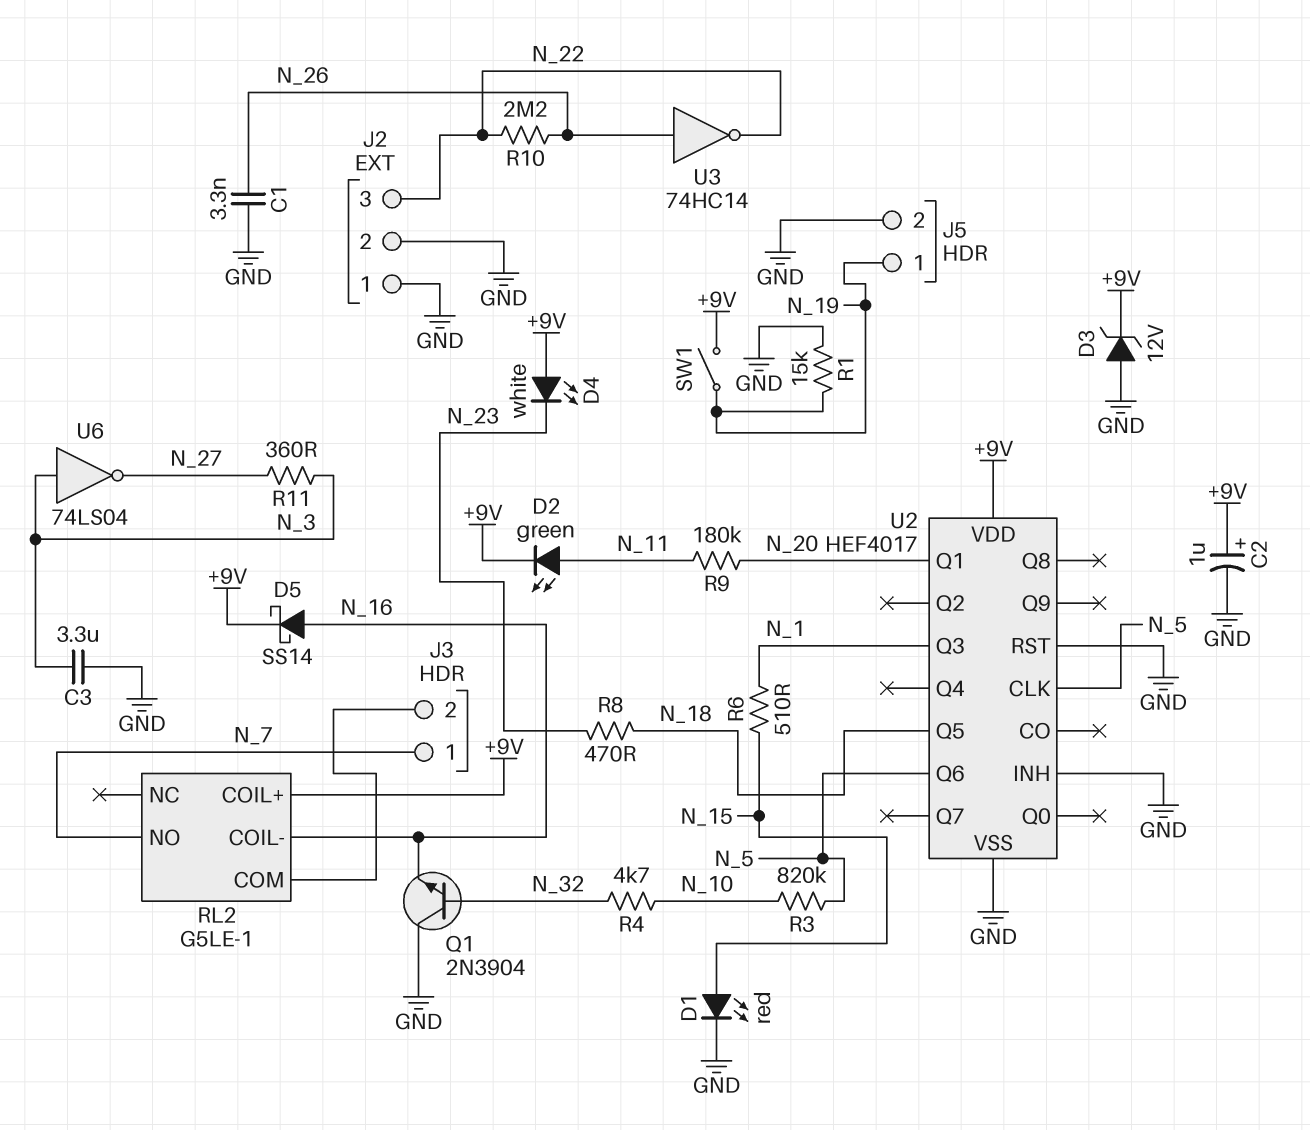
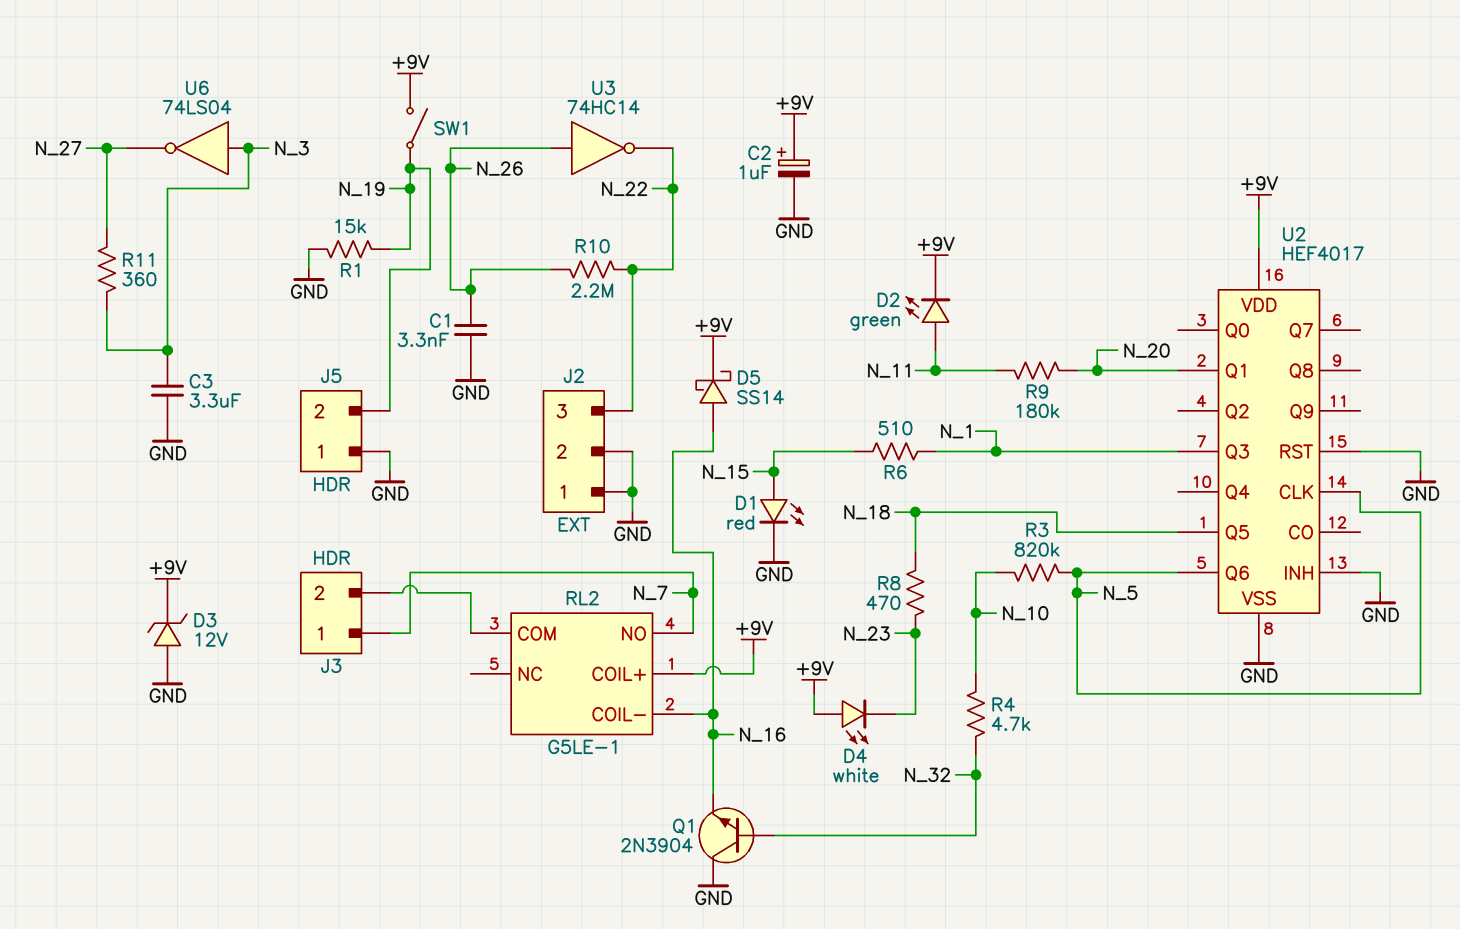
J5 pin 1: N_19 -> GND
J5 pin 2: GND -> N_19

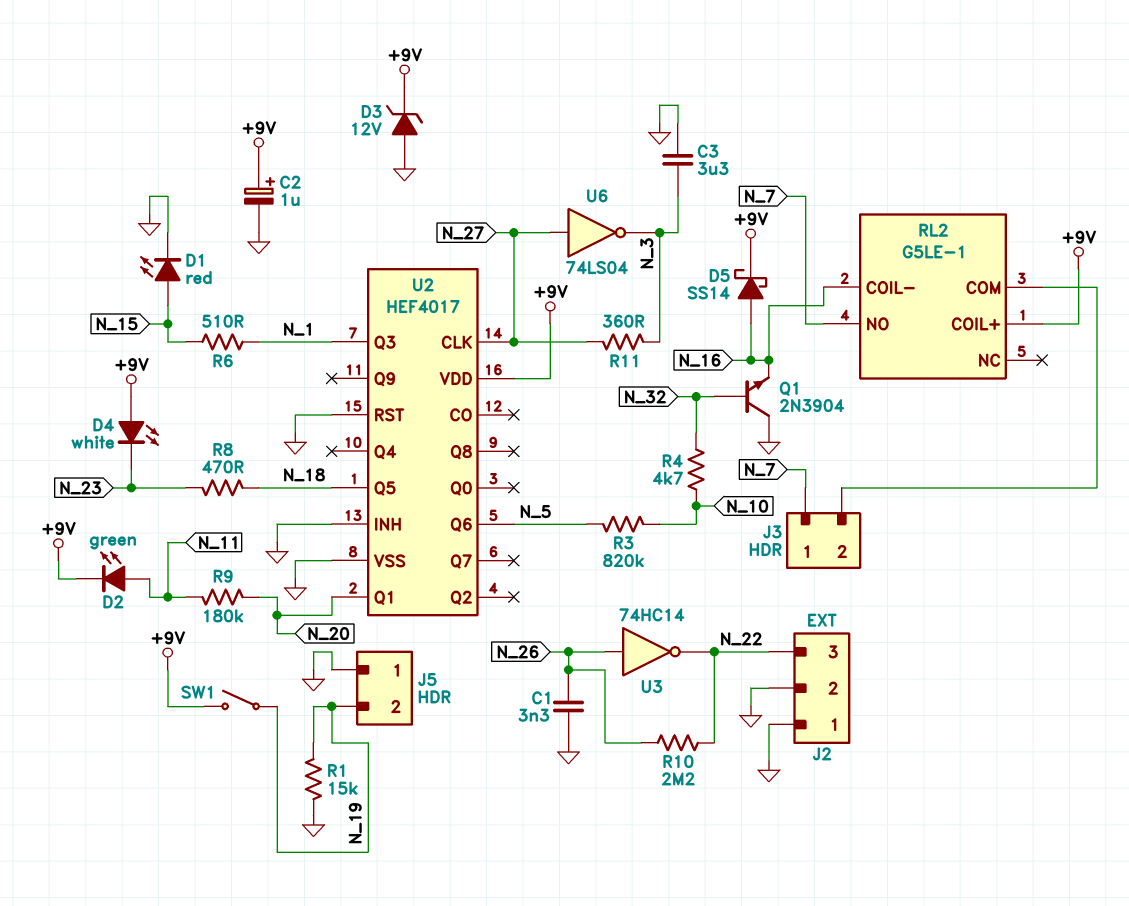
U2 pin CLK: N_5 -> N_27
U6: NOT 74LS04 (in N_3, out N_27) -> NOT 74LS04 (in N_27, out N_3)

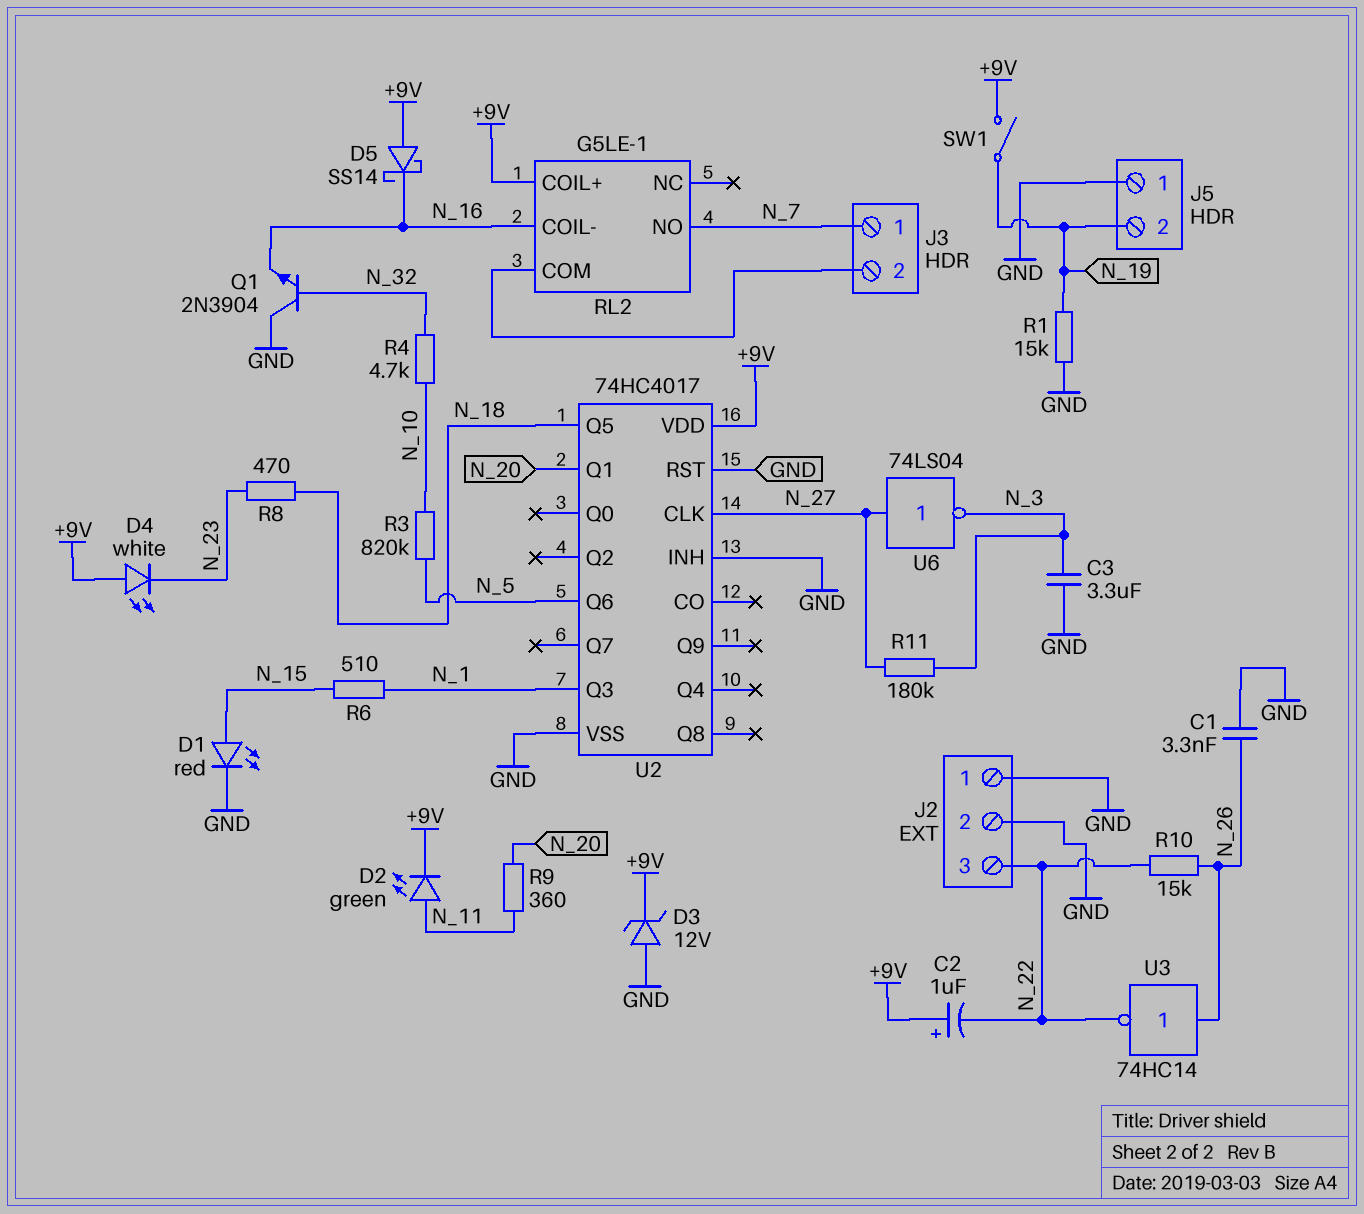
C2: 1uF (plus +9V, minus GND) -> 1uF (plus +9V, minus N_22)
D5: schottky SS14 (A N_16, K +9V) -> schottky SS14 (A +9V, K N_16)
R9: 180k (N_11, N_20) -> 360 (N_11, N_20)
R10: 2.2M (N_22, N_26) -> 15k (N_22, N_26)
R11: 360 (N_3, N_27) -> 180k (N_3, N_27)
U2: HEF4017 -> 74HC4017

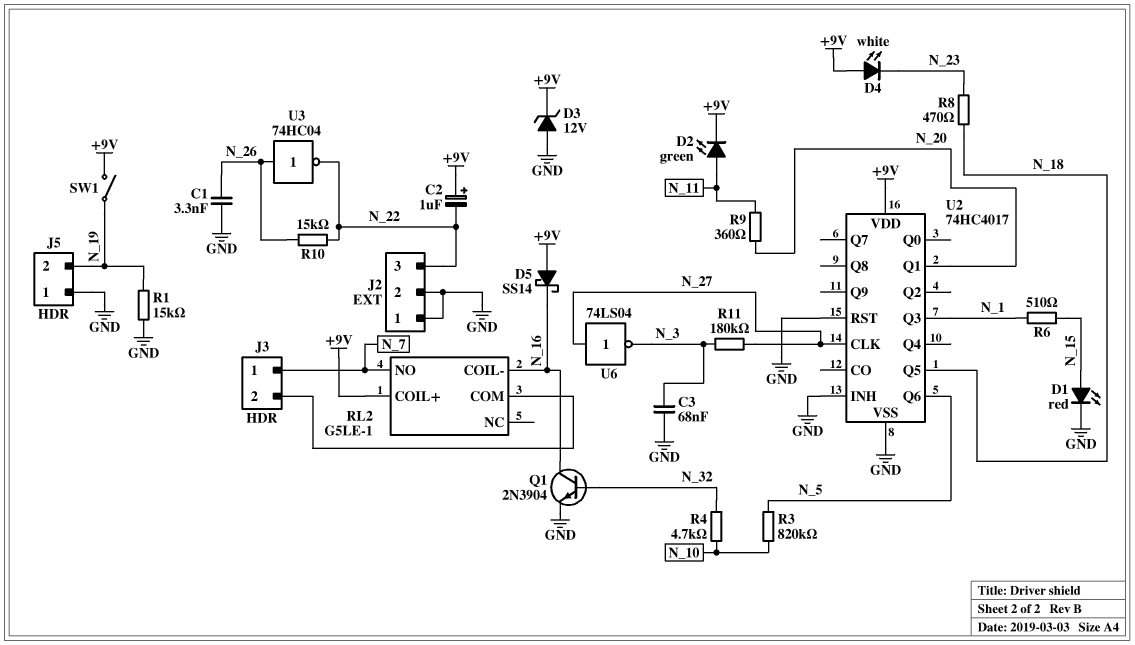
C3: 3.3uF (GND, N_3) -> 68nF (GND, N_3)
Q1: NPN 2N3904 (B N_32, C GND, E N_16) -> NPN 2N3904 (B N_32, C N_16, E GND)
U3: NOT 74HC14 (in N_26, out N_22) -> NOT 74HC04 (in N_26, out N_22)

